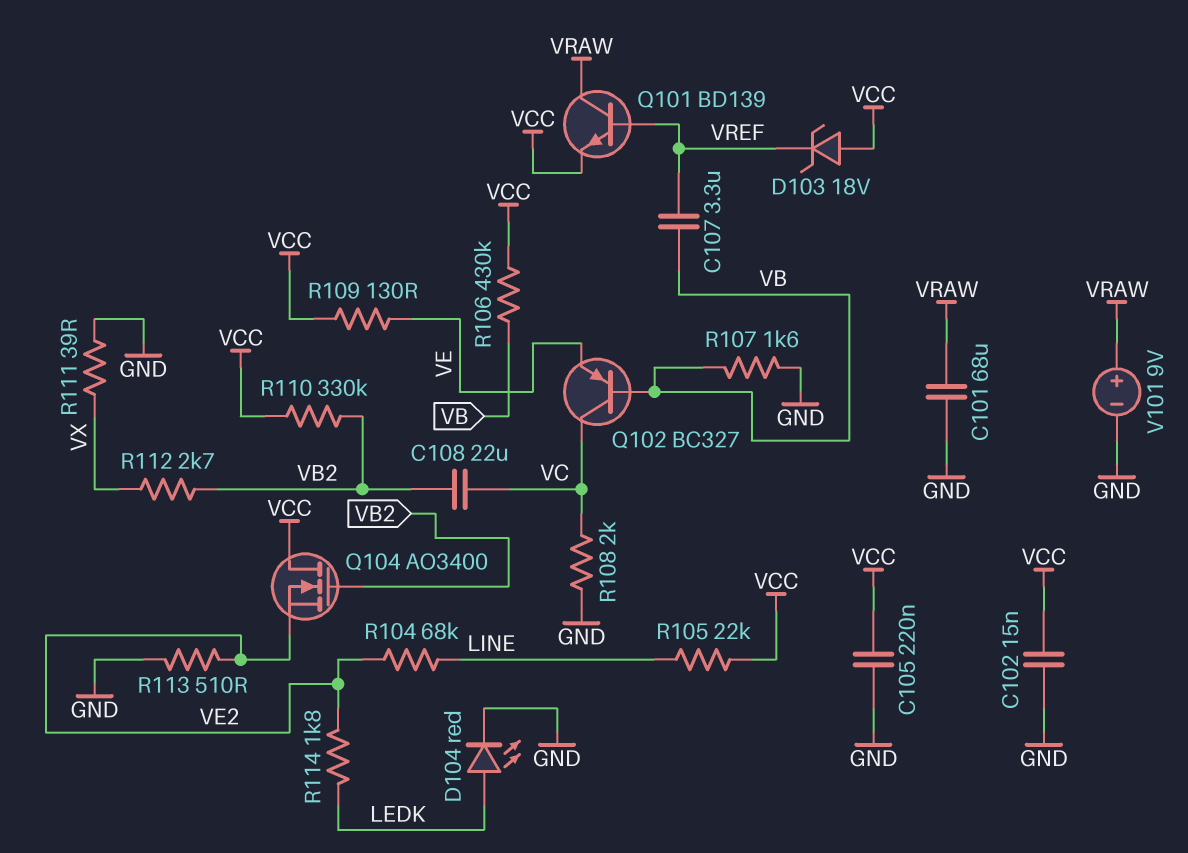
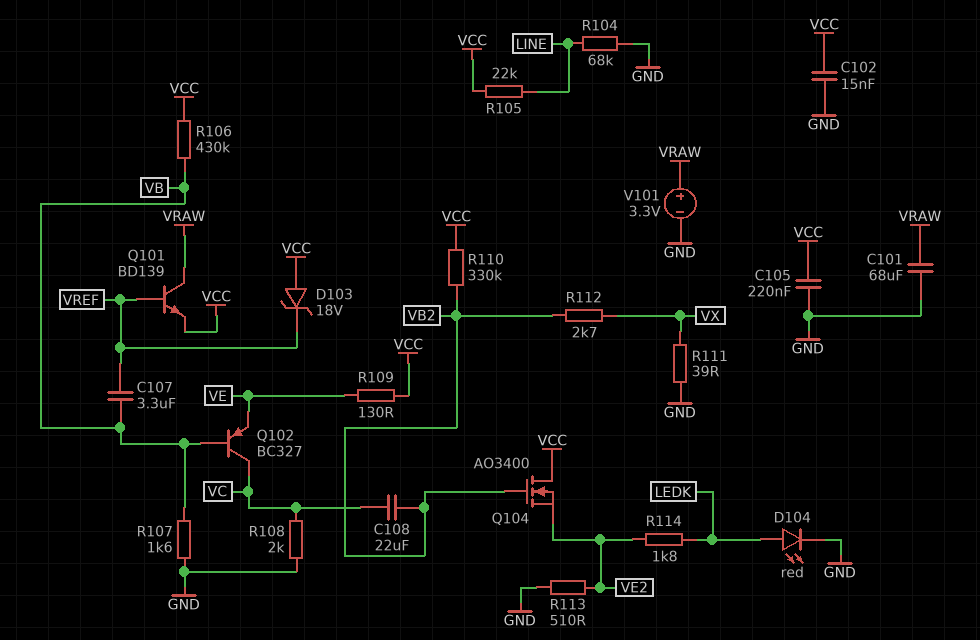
R104: 68k (LINE, VE2) -> 68k (GND, LINE)
V101: 9V (plus VRAW, minus GND) -> 3.3V (plus VRAW, minus GND)

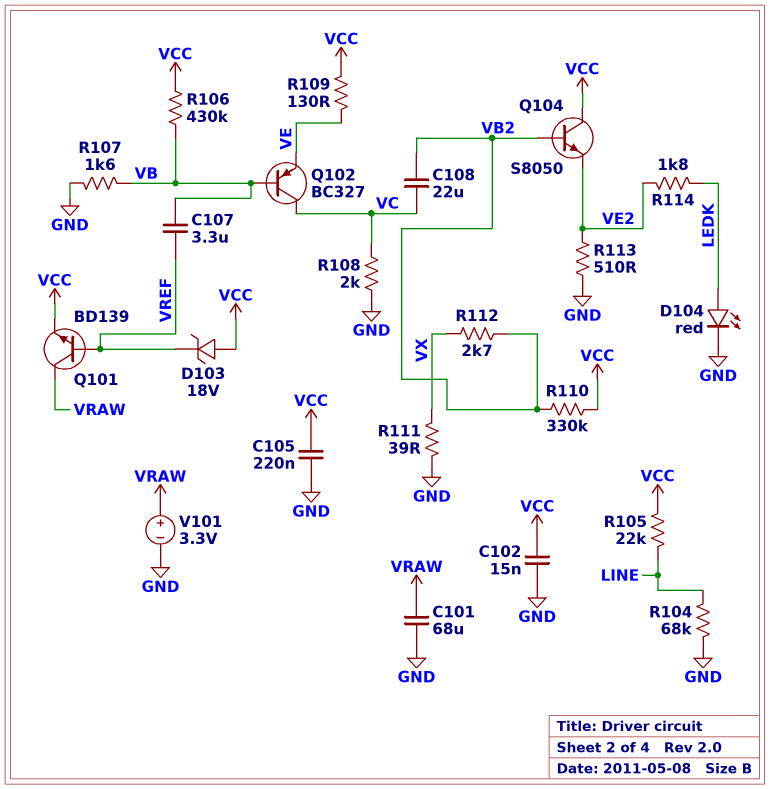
Q104: NMOS AO3400 (G VB2, D VCC, S VE2) -> NPN S8050 (B VB2, C VCC, E VE2)

